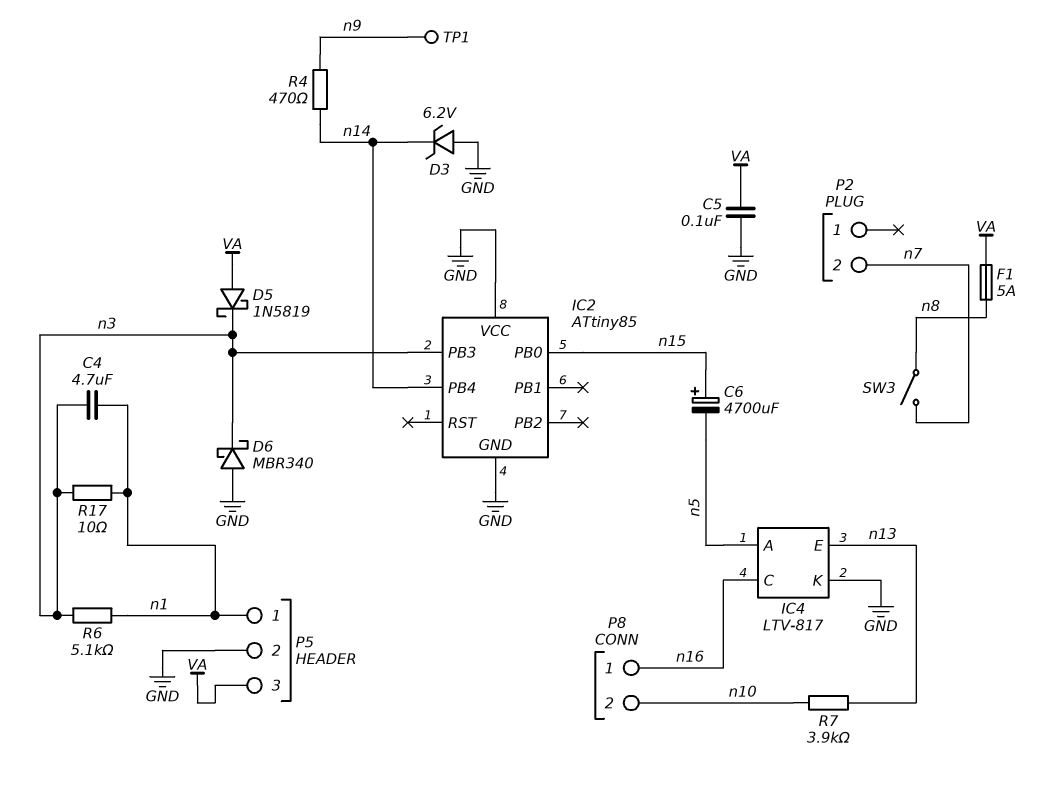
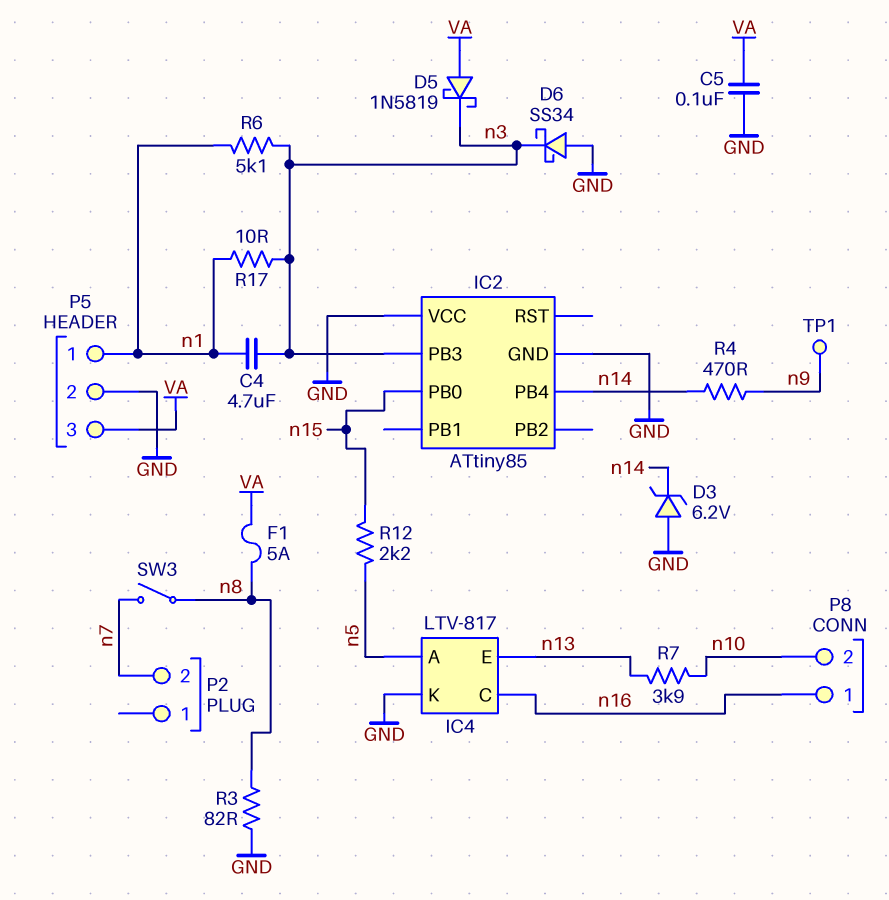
C6: 4700uF (plus n15, minus n5) -> none
D6: schottky MBR340 (A GND, K n3) -> schottky SS34 (A GND, K n3)
R3: none -> 82 (GND, n8)
R12: none -> 2.2k (n5, n15)

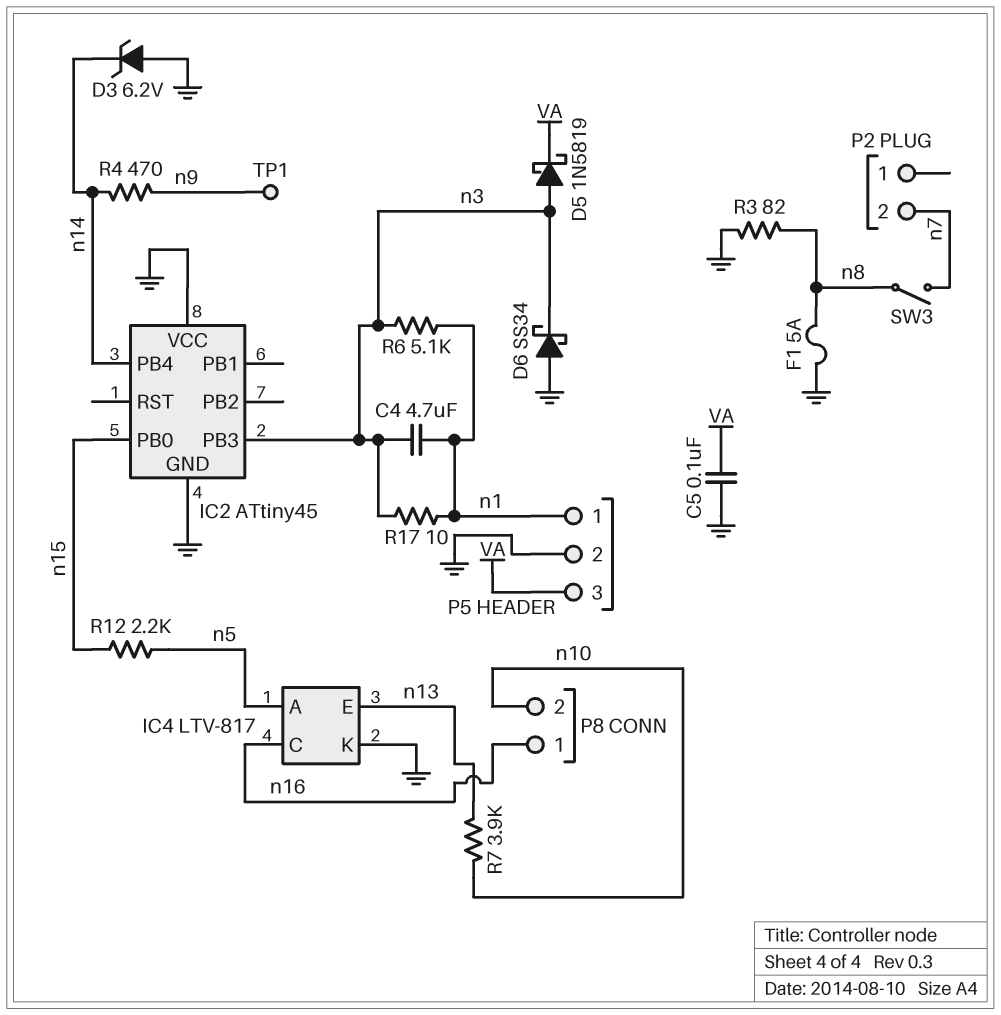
D5: schottky 1N5819 (A VA, K n3) -> schottky 1N5819 (A n3, K VA)
F1: 5A (VA, n8) -> 5A (GND, n8)
IC2: ATtiny85 -> ATtiny45

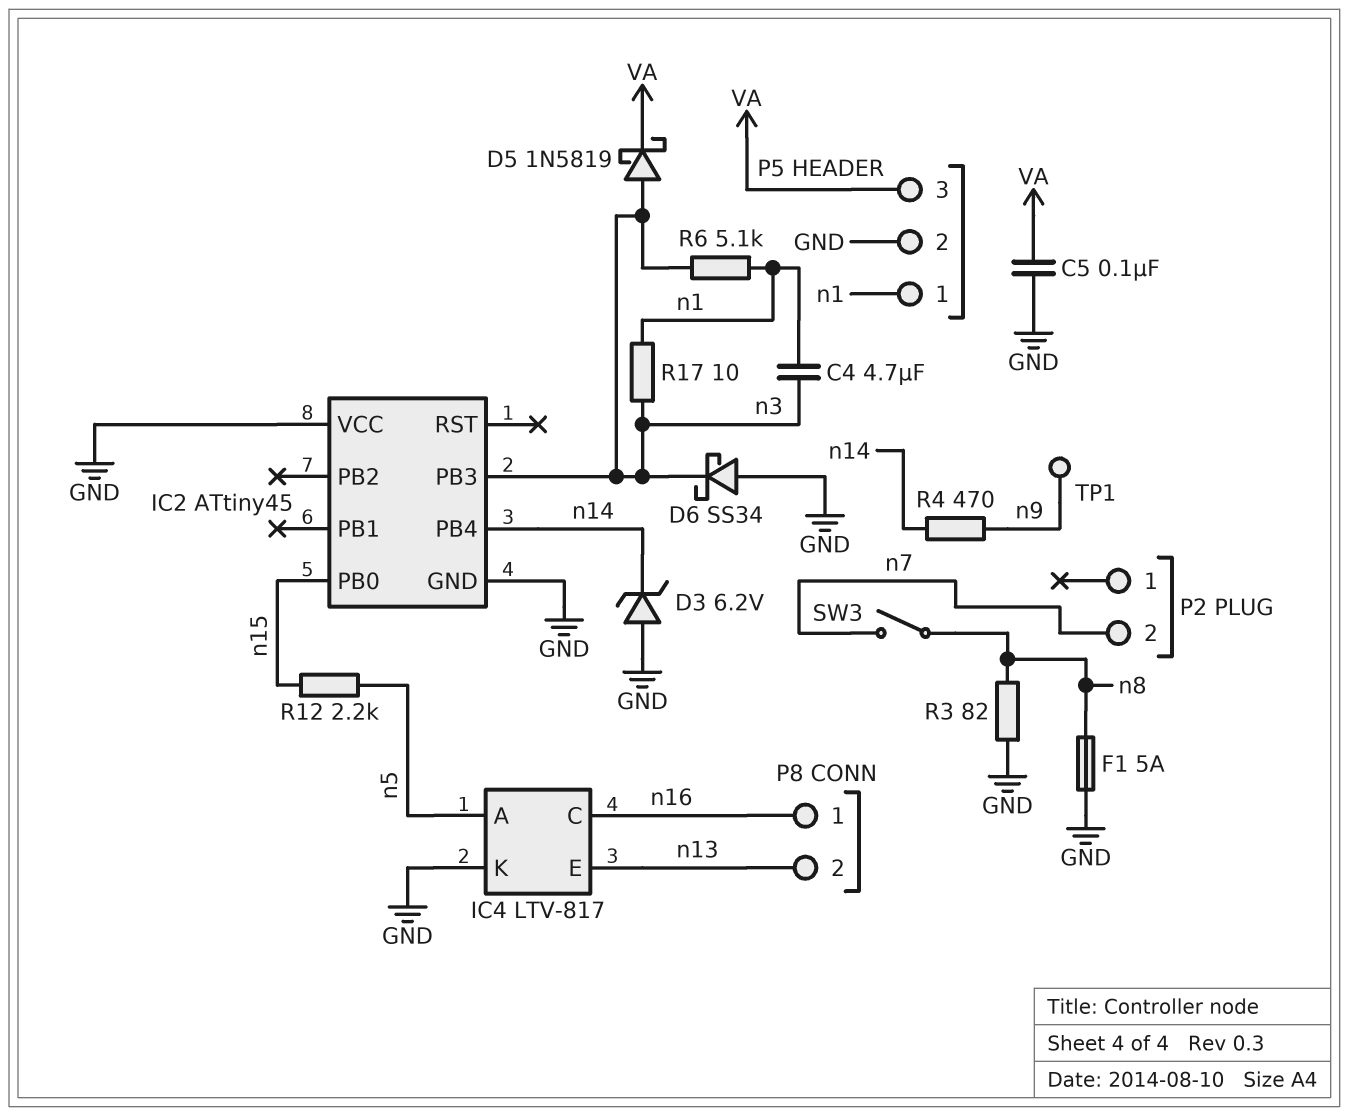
P8 pin 2: n10 -> n13
R7: 3.9k (n10, n13) -> none

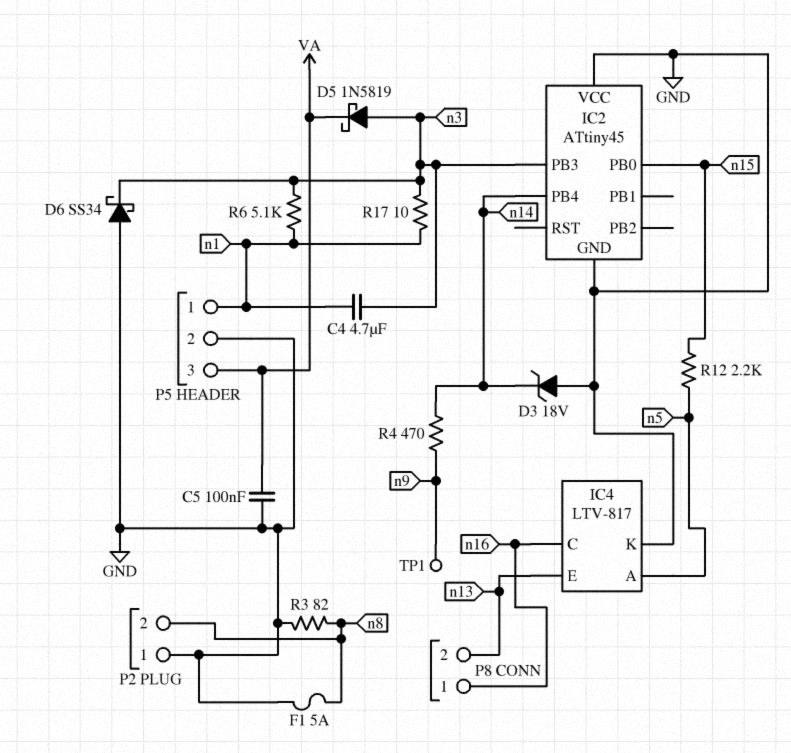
D3: zener 6.2V (A GND, K n14) -> zener 18V (A GND, K n14)
P2 pin 1: none -> GND
P2 pin 2: n7 -> n8
SW3: switch (n7, n8) -> none

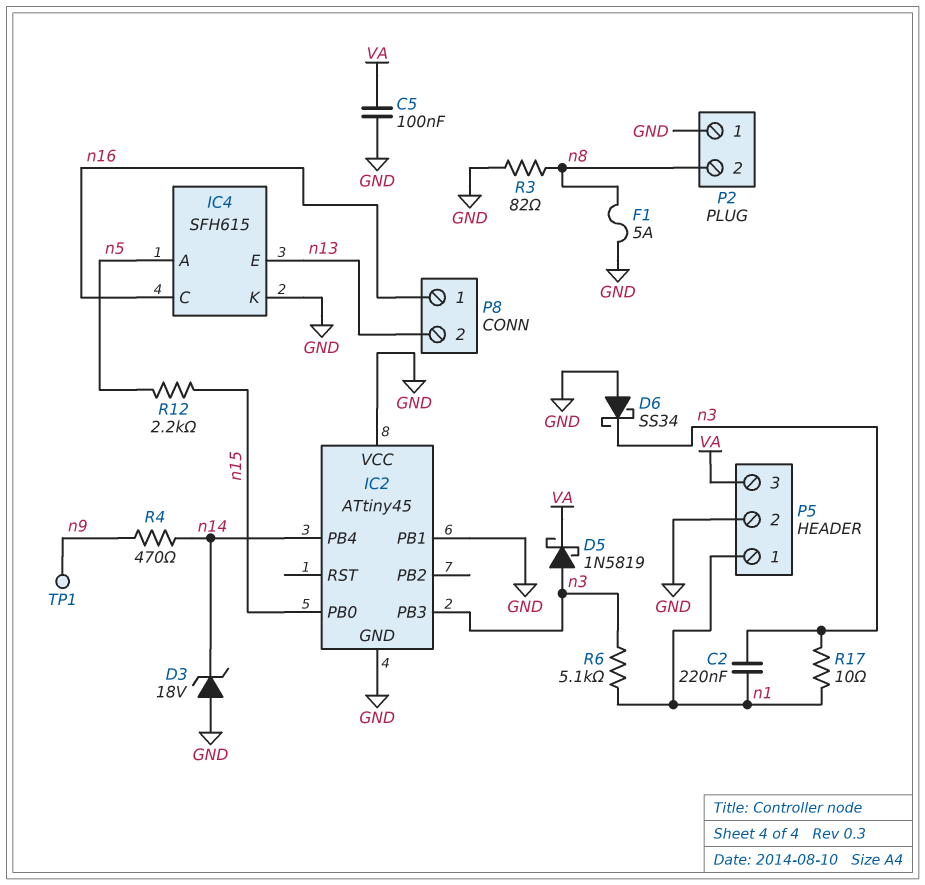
C2: none -> 220nF (n1, n3)
C4: 4.7uF (n1, n3) -> none
IC2 pin PB1: none -> GND
IC4: LTV-817 -> SFH615

